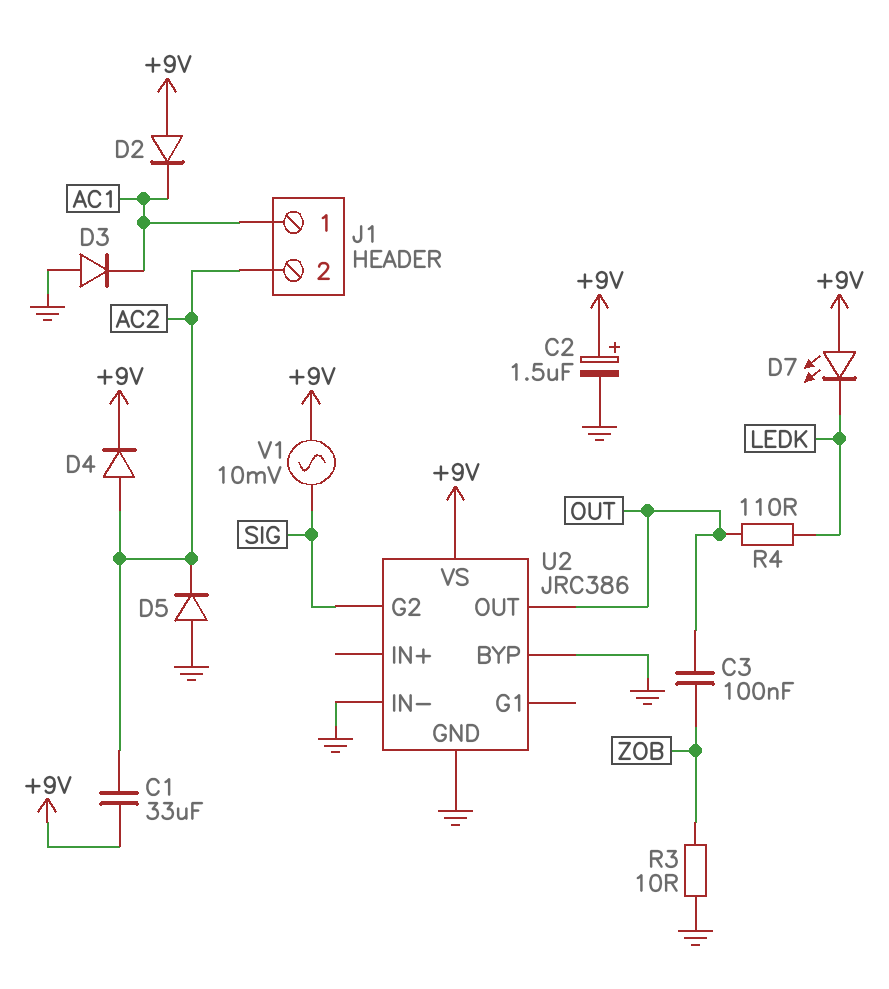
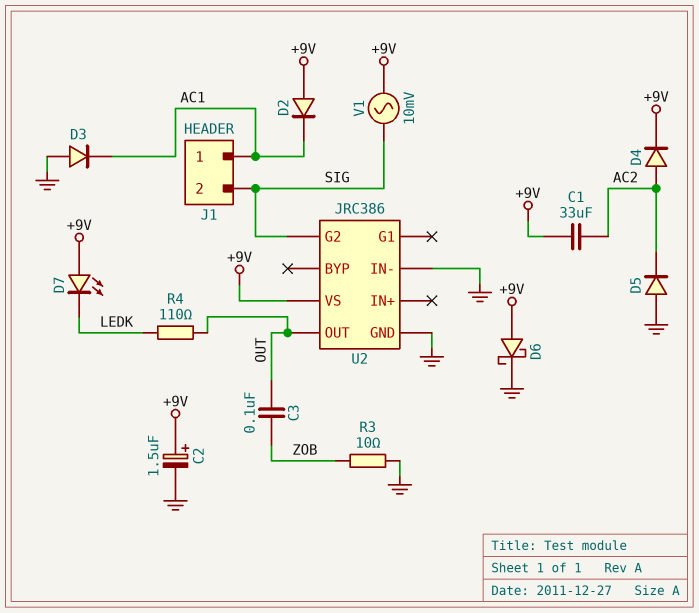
D6: none -> schottky (A +9V, K GND)
J1 pin 2: AC2 -> SIG
U2 pin BYP: GND -> none

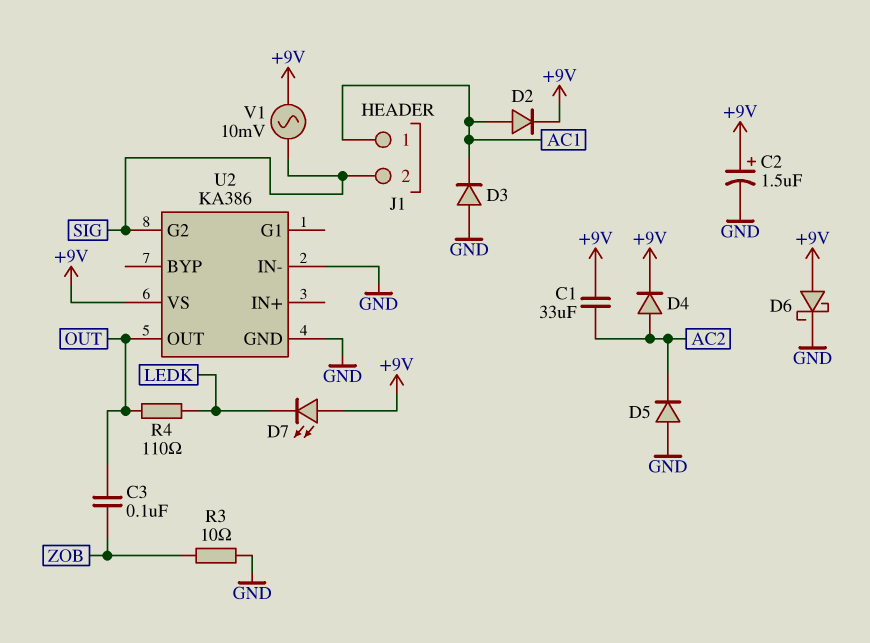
D2: diode (A +9V, K AC1) -> diode (A AC1, K +9V)
U2: JRC386 -> KA386

